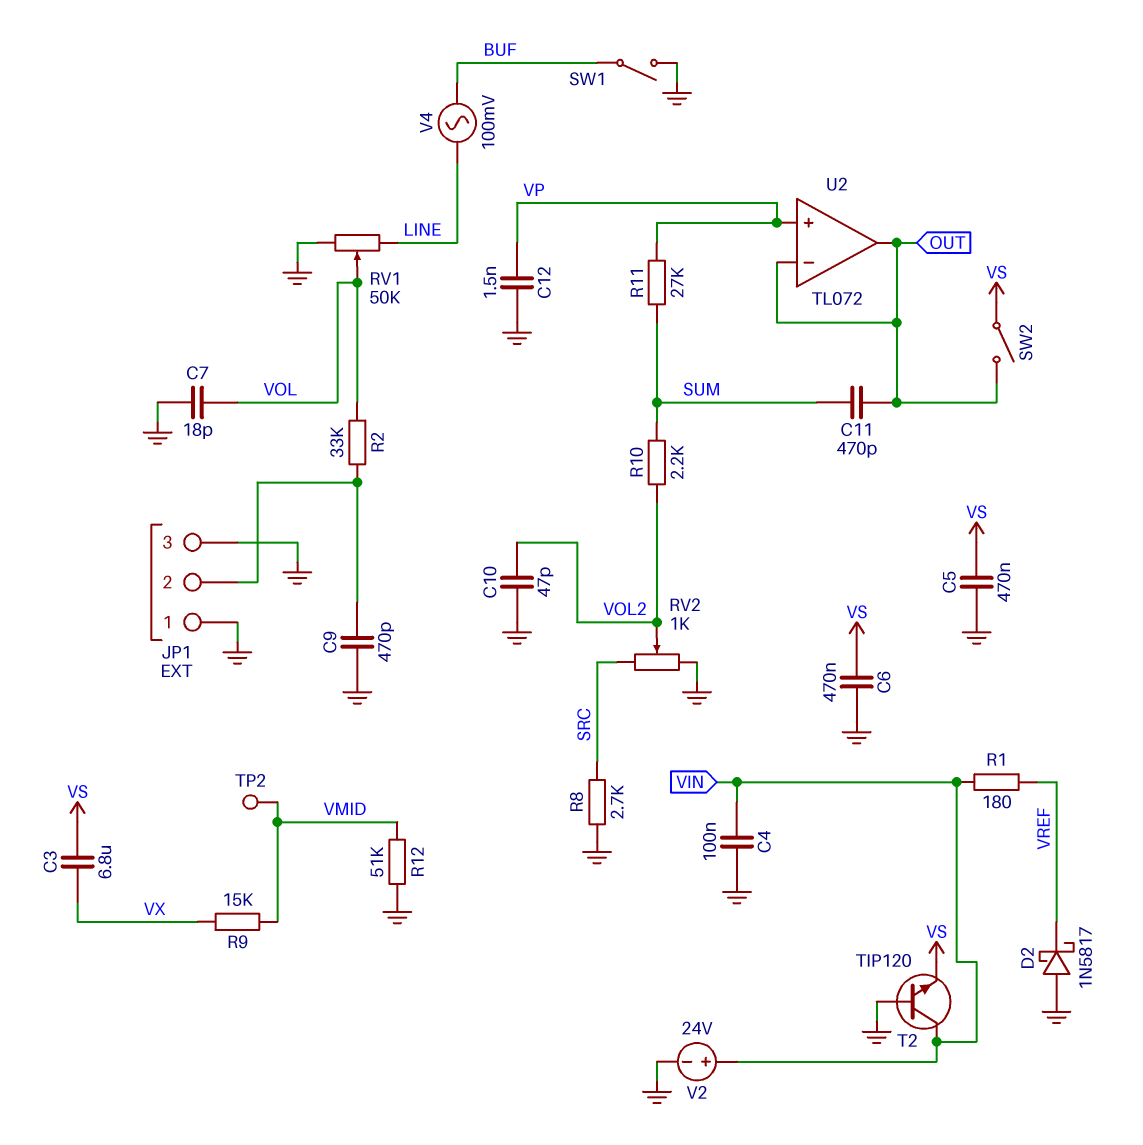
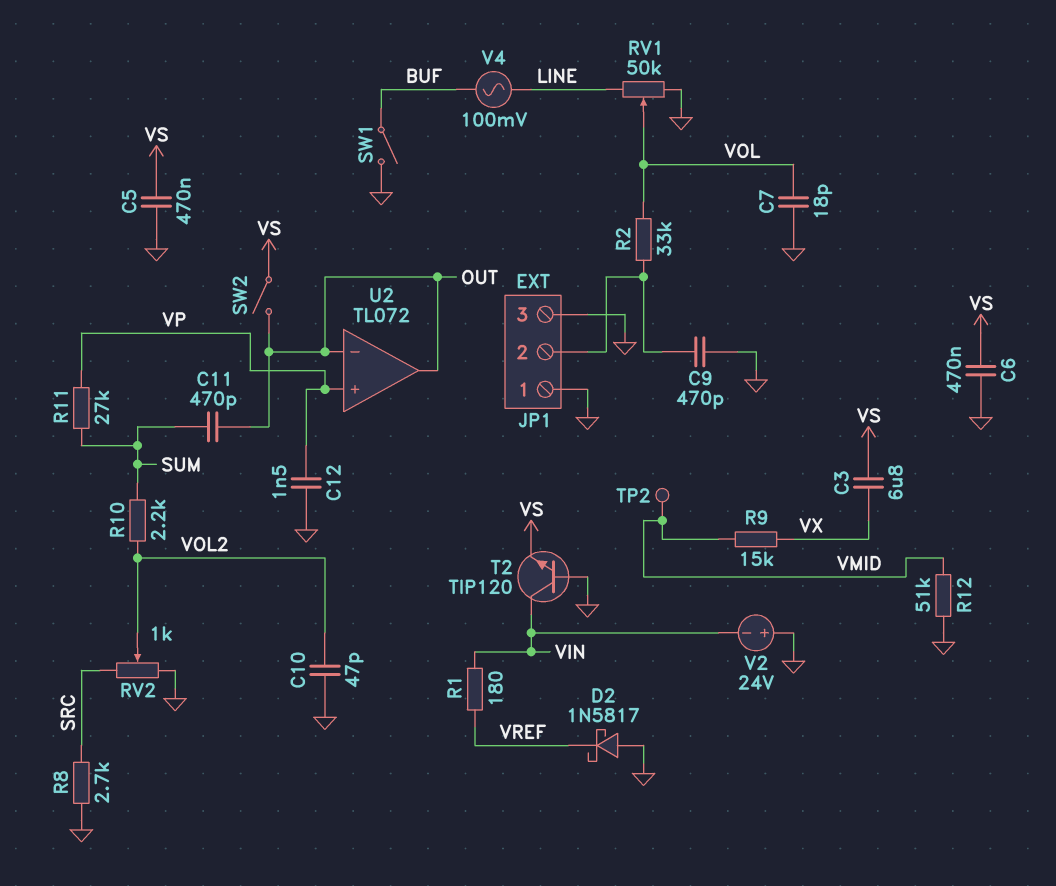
C4: 100nF (GND, VIN) -> none
V2: 24V (plus VIN, minus GND) -> 24V (plus GND, minus VIN)

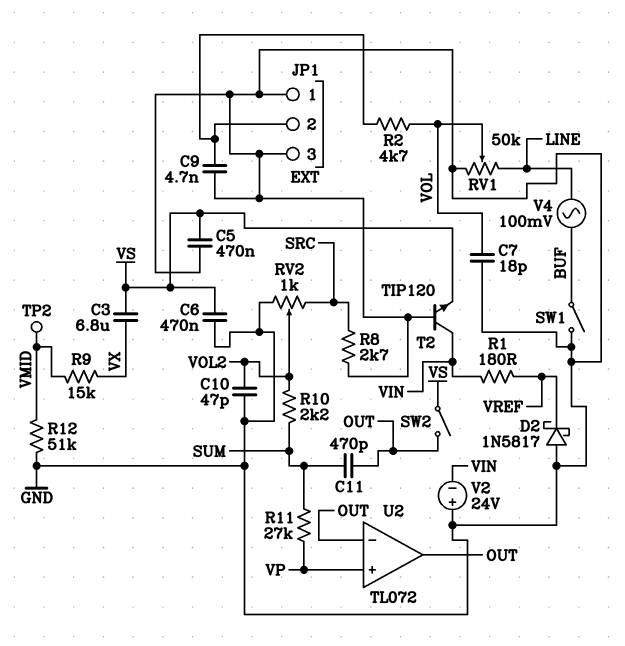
C9: 470pF (GND, JP1/2) -> 4.7nF (GND, JP1/2)
C12: 1.5nF (GND, VP) -> none
R2: 33k (JP1/2, VOL) -> 4.7k (JP1/2, VOL)

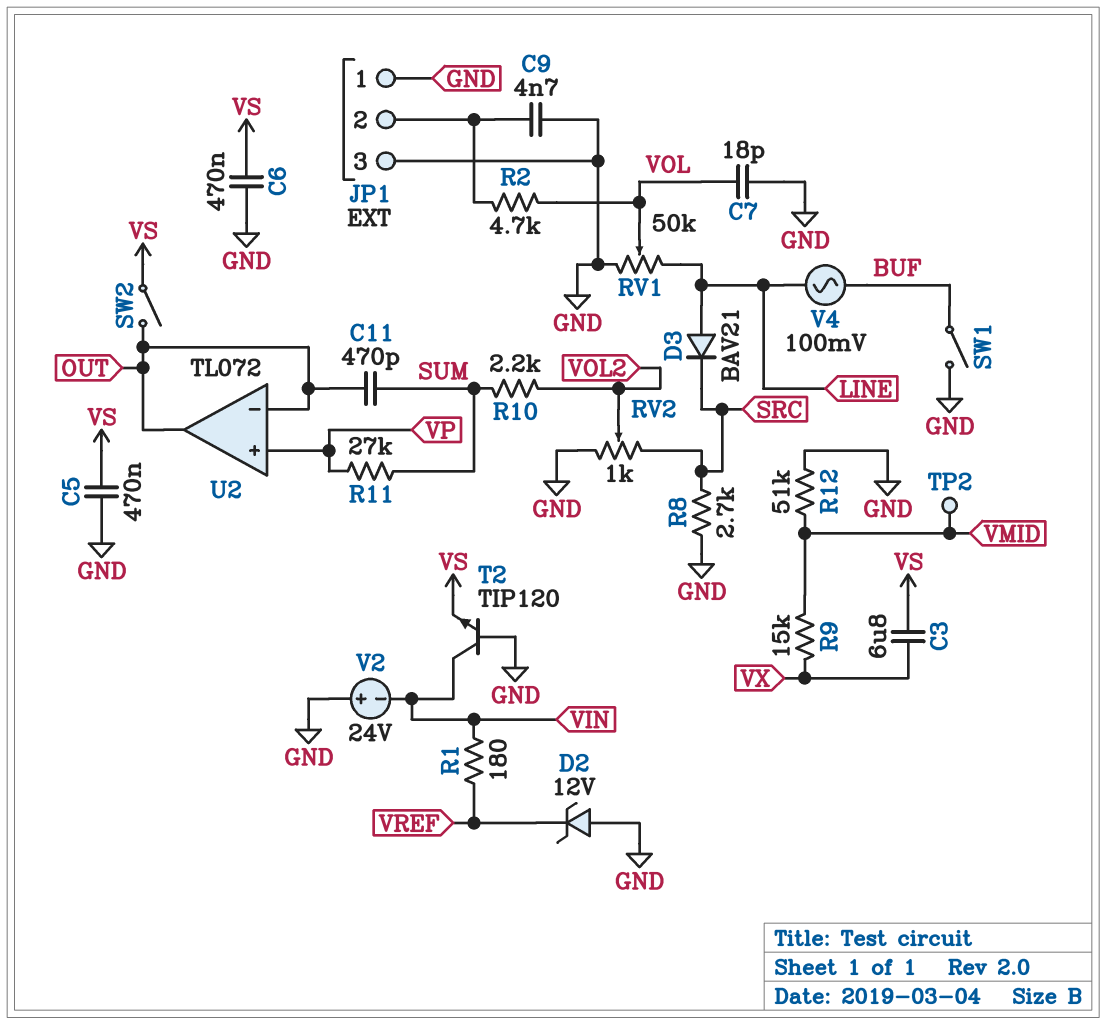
C10: 47pF (GND, VOL2) -> none
D2: schottky 1N5817 (A GND, K VREF) -> zener 12V (A GND, K VREF)
D3: none -> diode BAV21 (A LINE, K SRC)

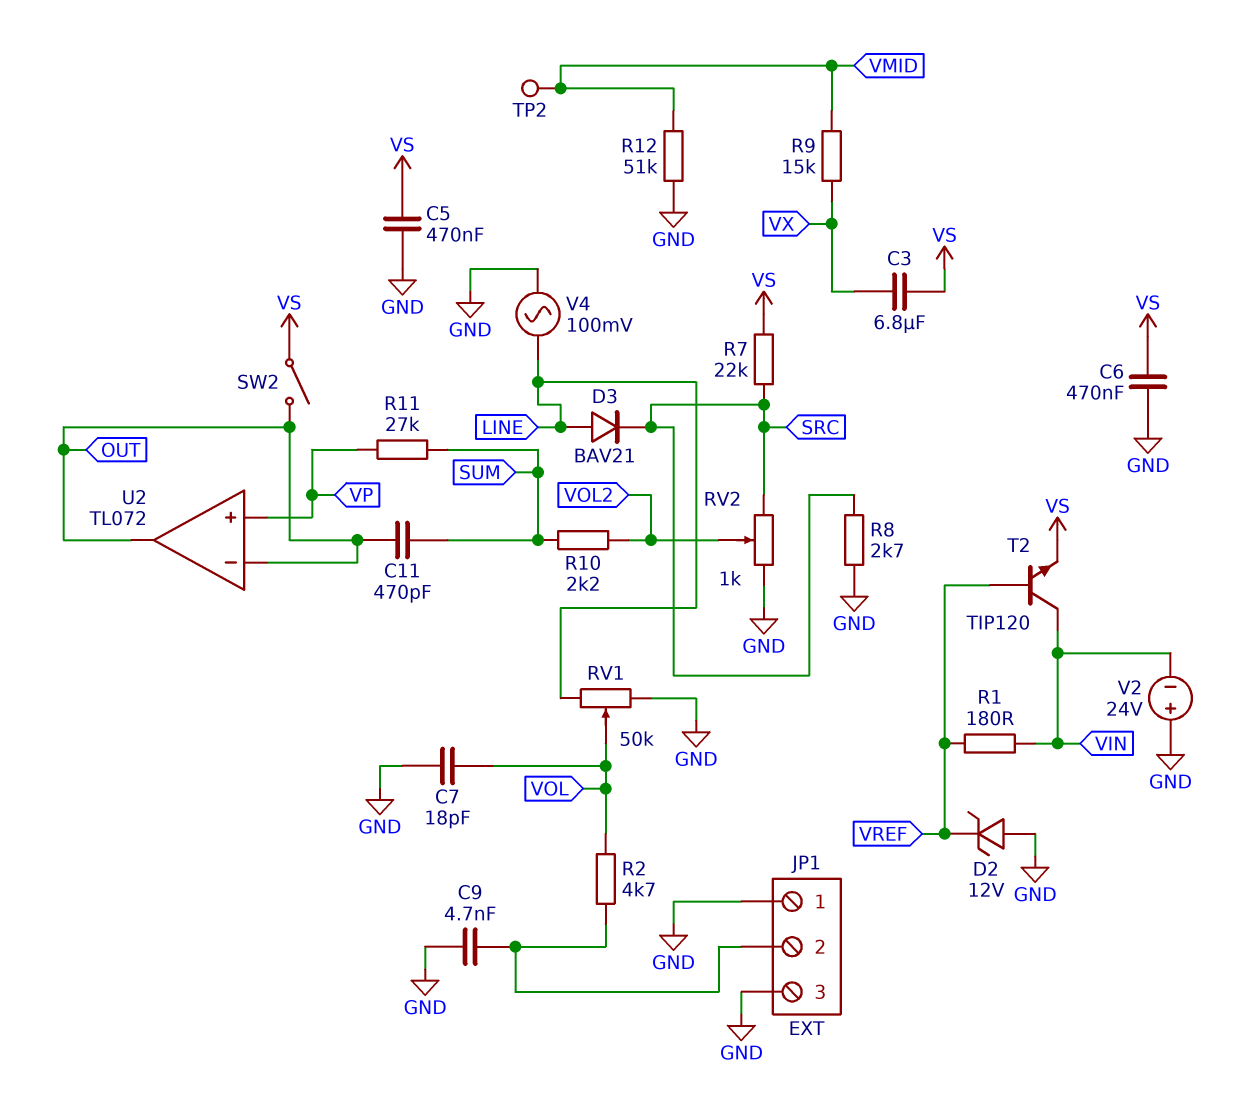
R7: none -> 22k (SRC, VS)
SW1: switch (BUF, GND) -> none
T2: NPN TIP120 (B GND, C VIN, E VS) -> NPN TIP120 (B VREF, C VIN, E VS)
V4: AC 100mV (BUF, LINE) -> AC 100mV (GND, LINE)

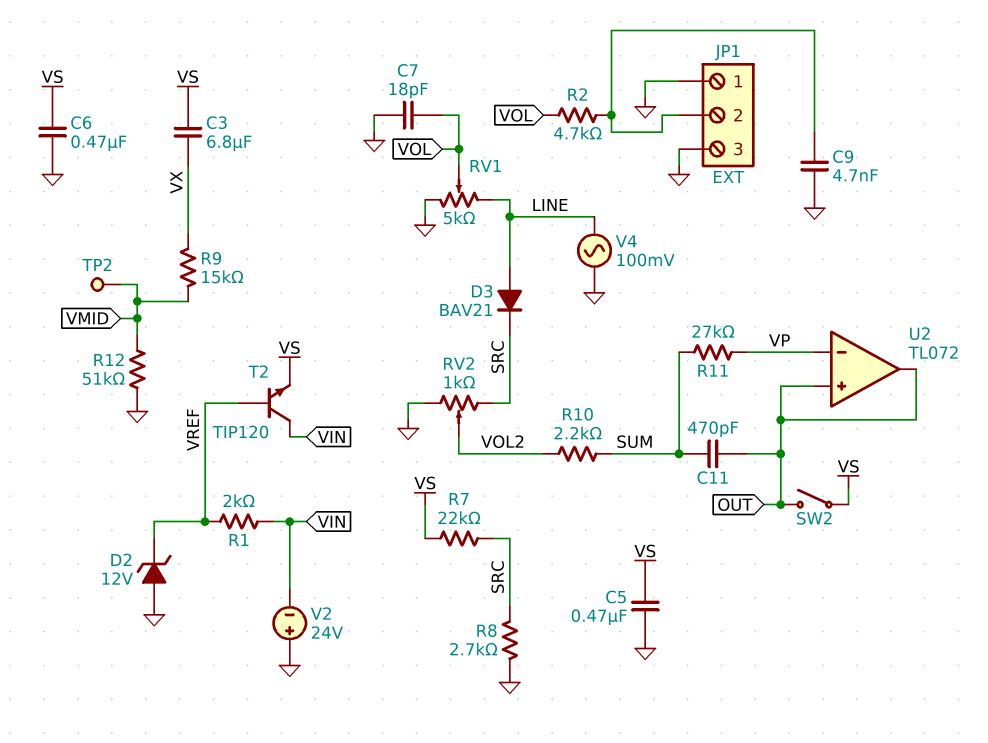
R1: 180 (VIN, VREF) -> 2k (VIN, VREF)
RV1: 50k (GND, LINE, wiper VOL) -> 5k (GND, LINE, wiper VOL)
U2 pin in+: VP -> OUT
U2 pin in-: OUT -> VP

